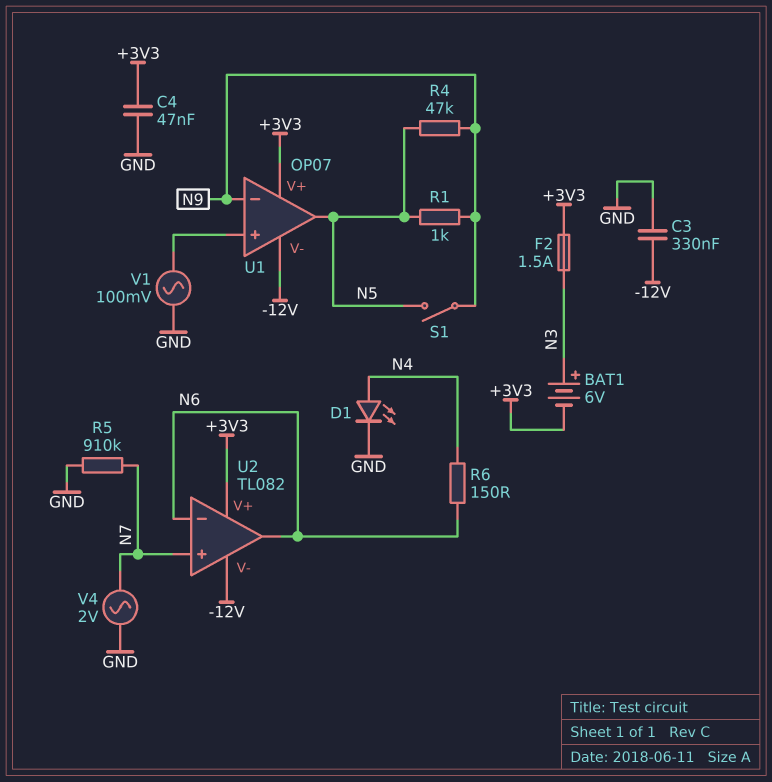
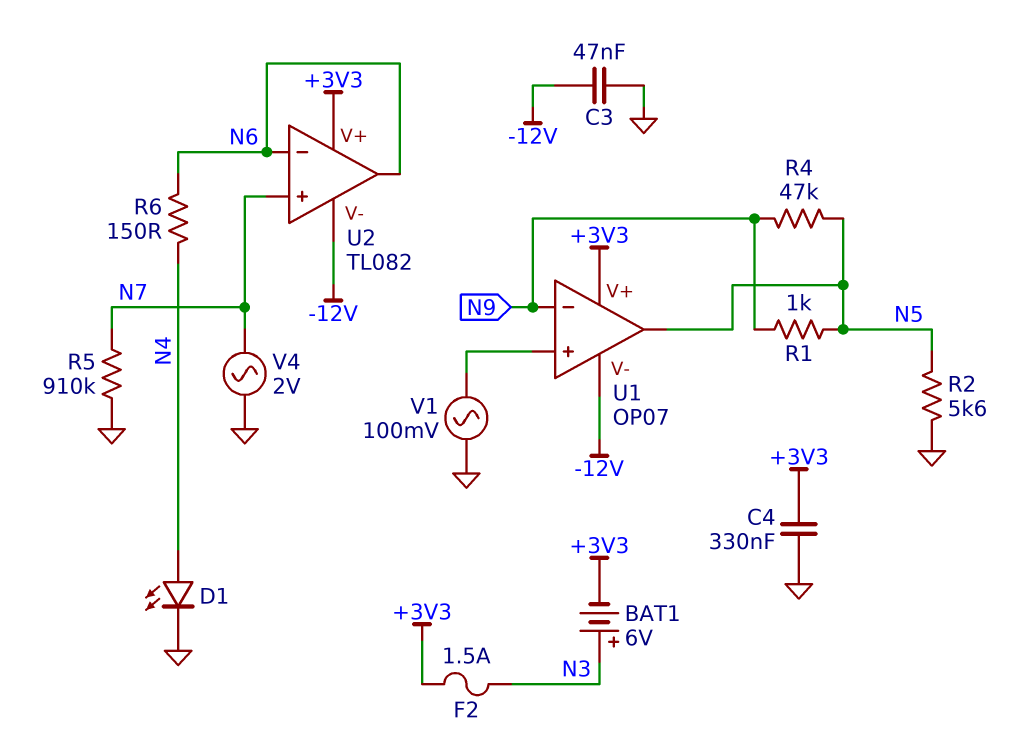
C3: 330nF (-12V, GND) -> 47nF (-12V, GND)
C4: 47nF (+3V3, GND) -> 330nF (+3V3, GND)
R2: none -> 5.6k (GND, N5)
S1: switch (N5, N9) -> none

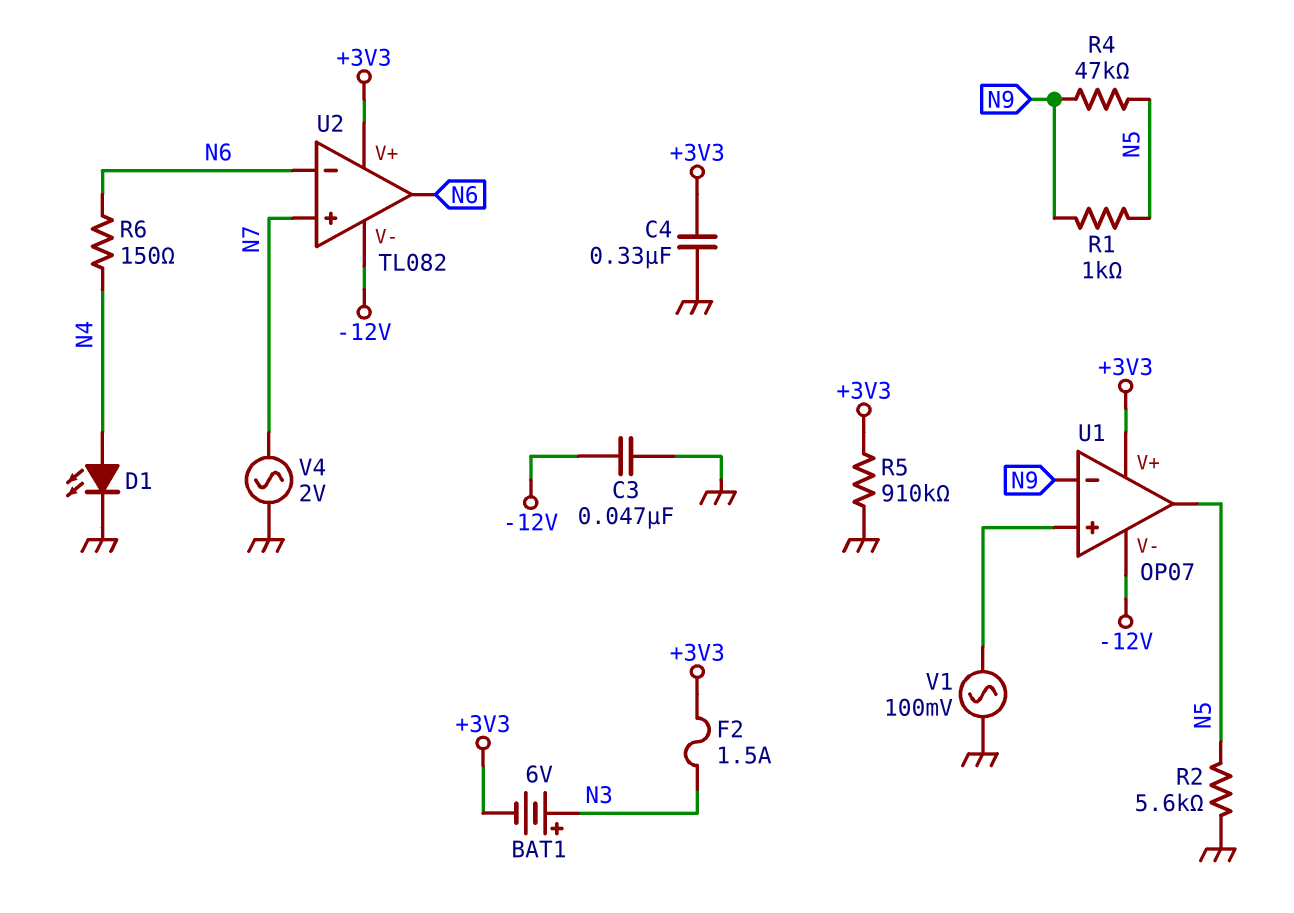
R5: 910k (GND, N7) -> 910k (+3V3, GND)

